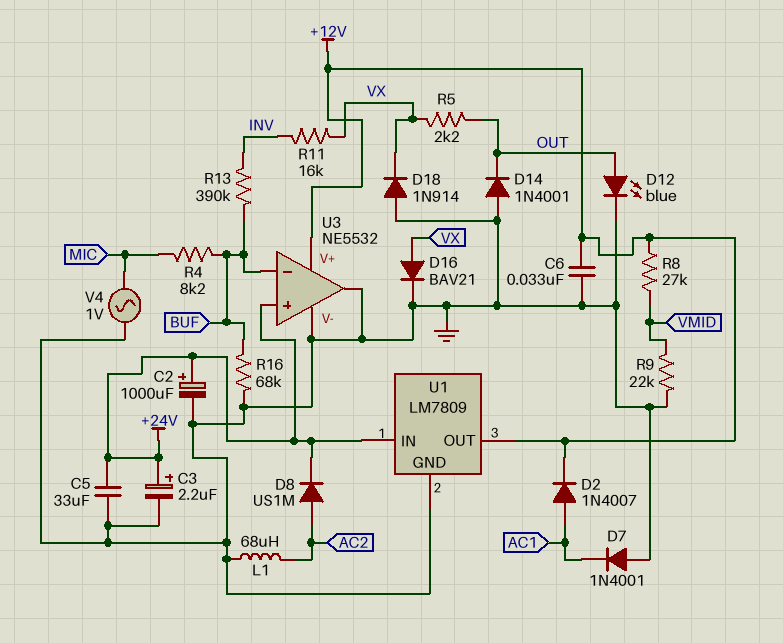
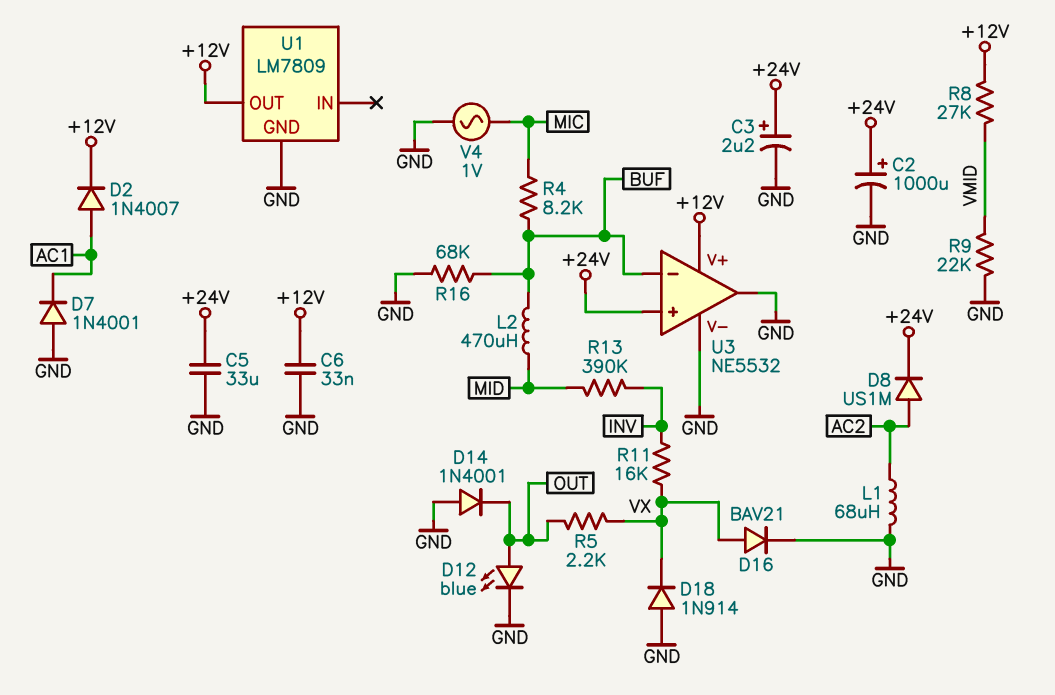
L2: none -> 470uH (BUF, MID)
R13: 390k (BUF, INV) -> 390k (INV, MID)
U1 pin IN: +24V -> none

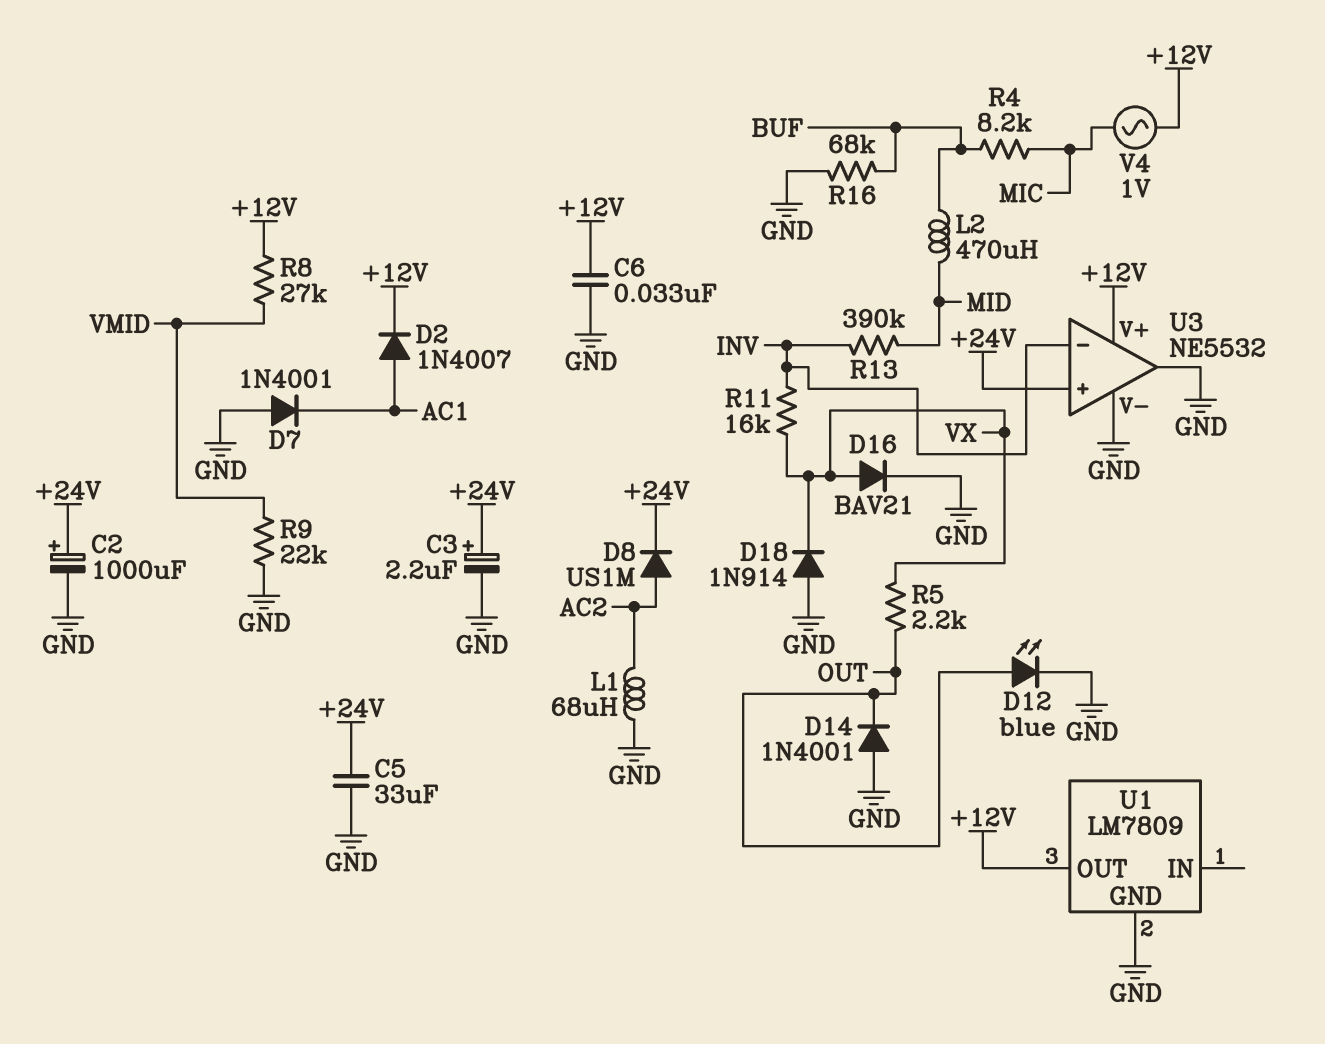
U3 pin in-: BUF -> INV
V4: AC 1V (GND, MIC) -> AC 1V (+12V, MIC)

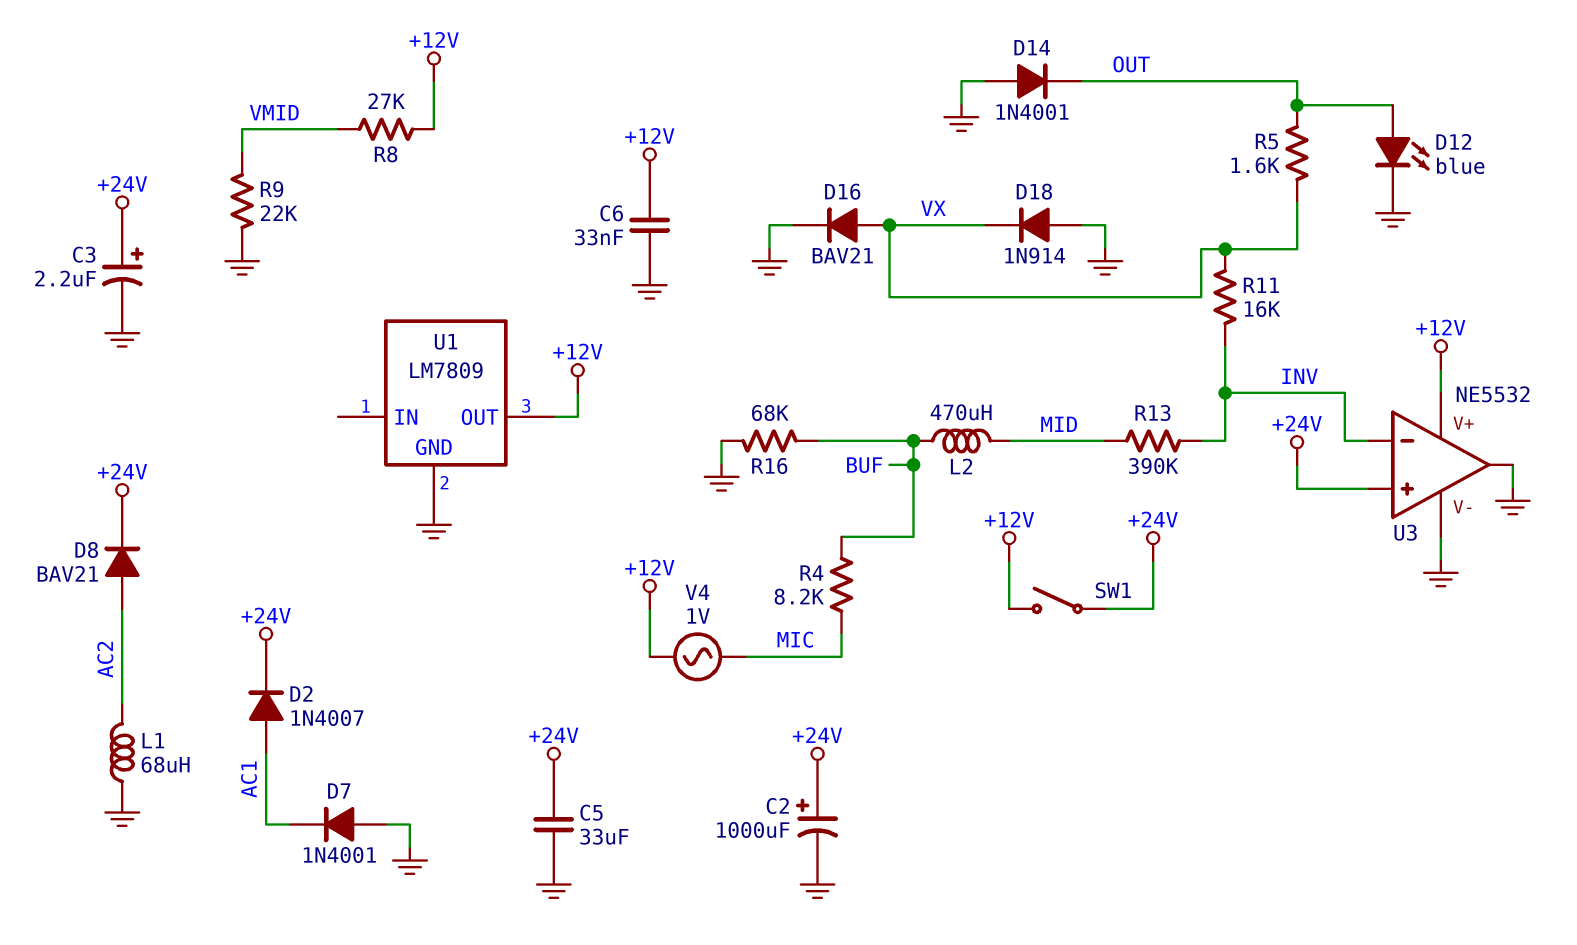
D2: diode 1N4007 (A AC1, K +12V) -> diode 1N4007 (A AC1, K +24V)
D8: diode US1M (A AC2, K +24V) -> diode BAV21 (A AC2, K +24V)
R5: 2.2k (OUT, VX) -> 1.6k (OUT, VX)
SW1: none -> switch (+12V, +24V)

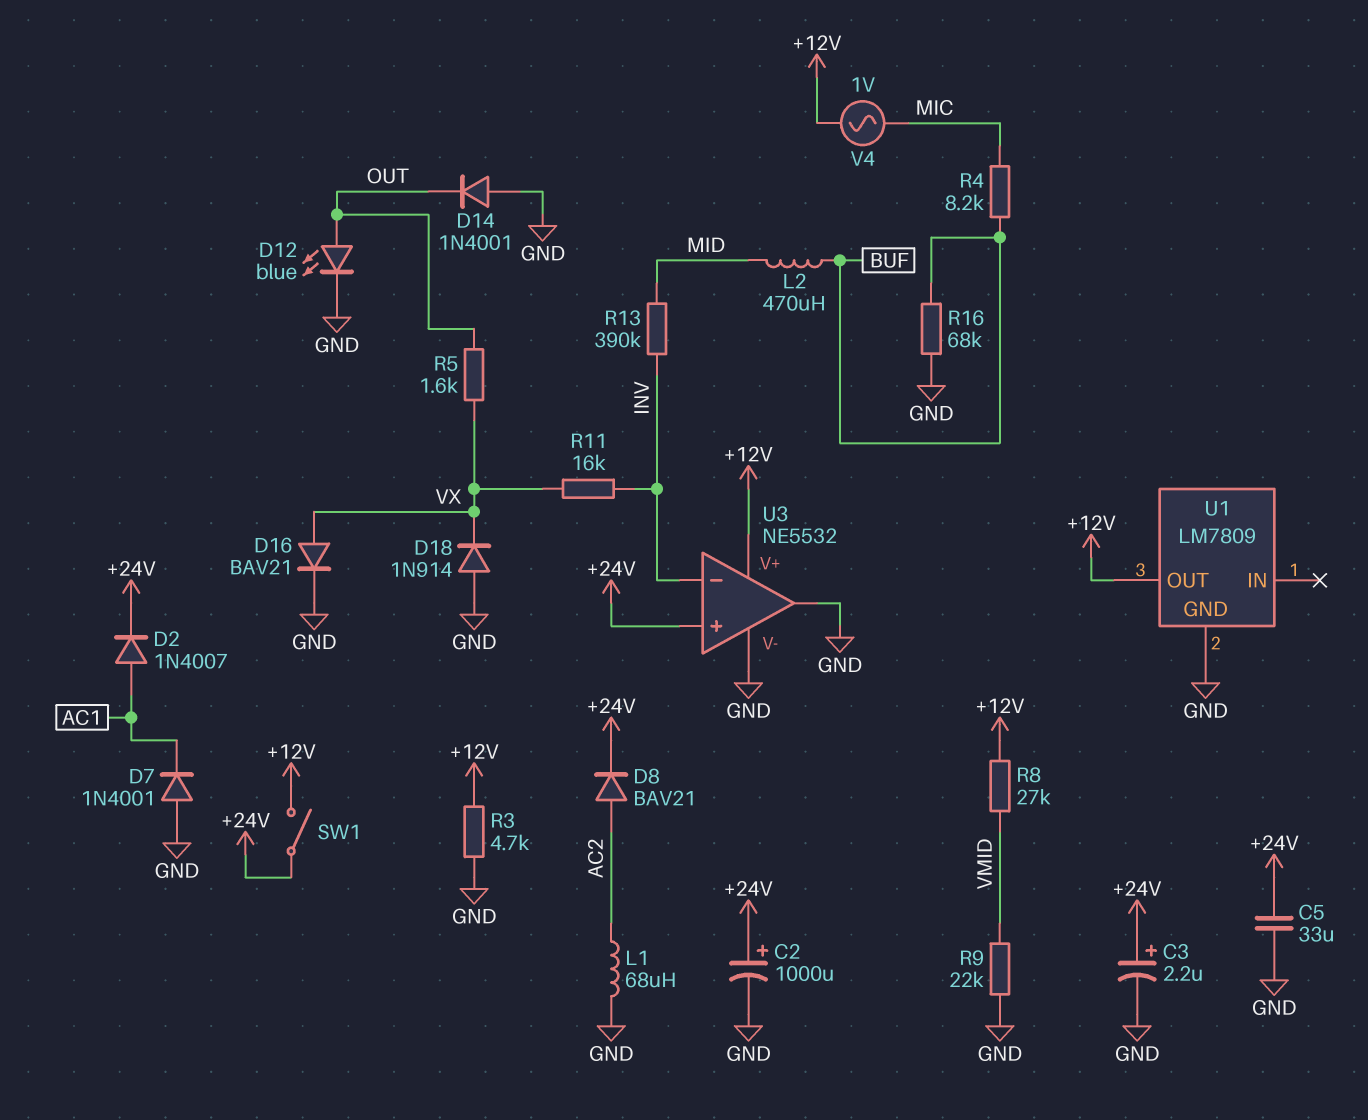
C6: 33nF (+12V, GND) -> none
R3: none -> 4.7k (+12V, GND)

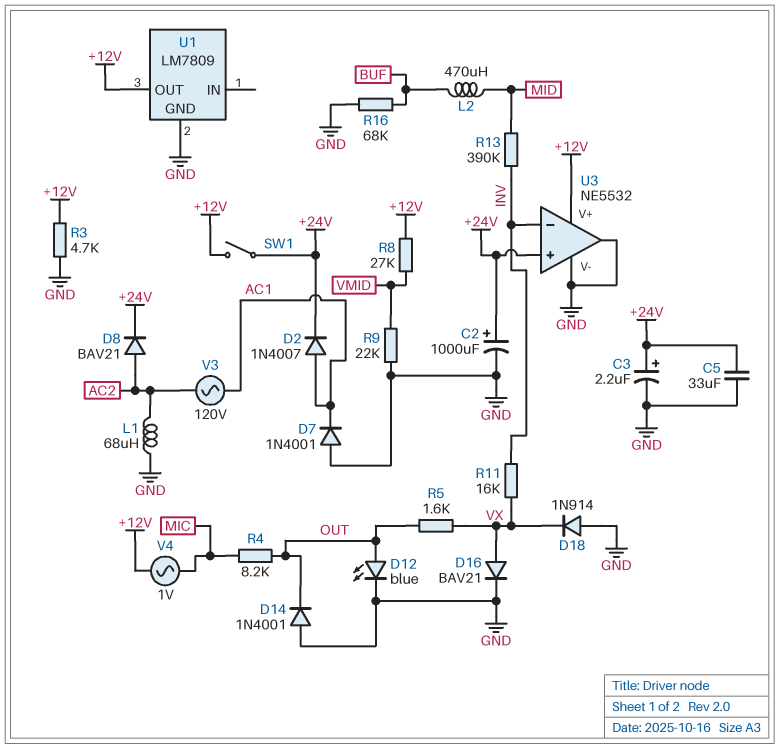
R4: 8.2k (BUF, MIC) -> 8.2k (MIC, OUT)
V3: none -> AC 120V (AC1, AC2)

